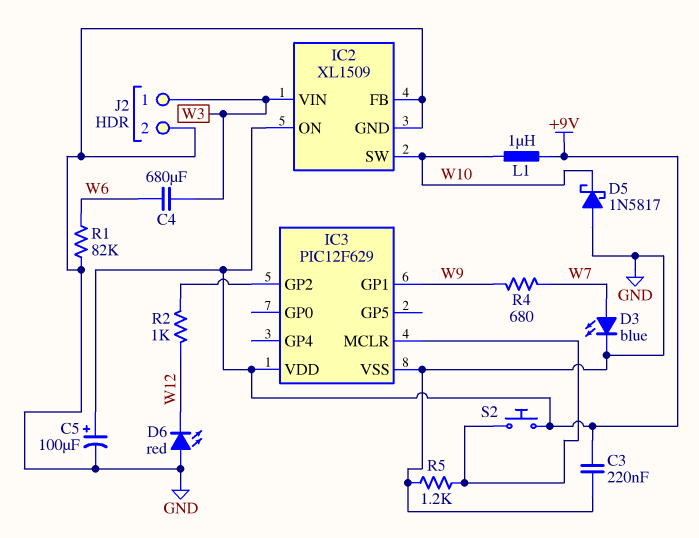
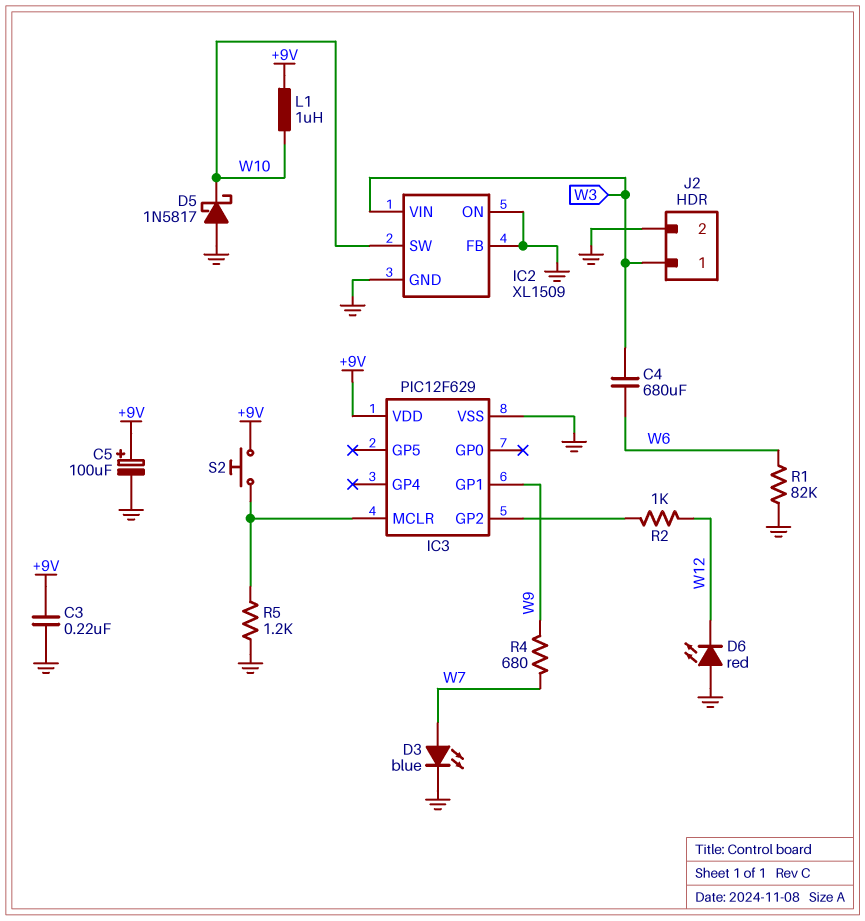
IC2 pin ON: +9V -> GND

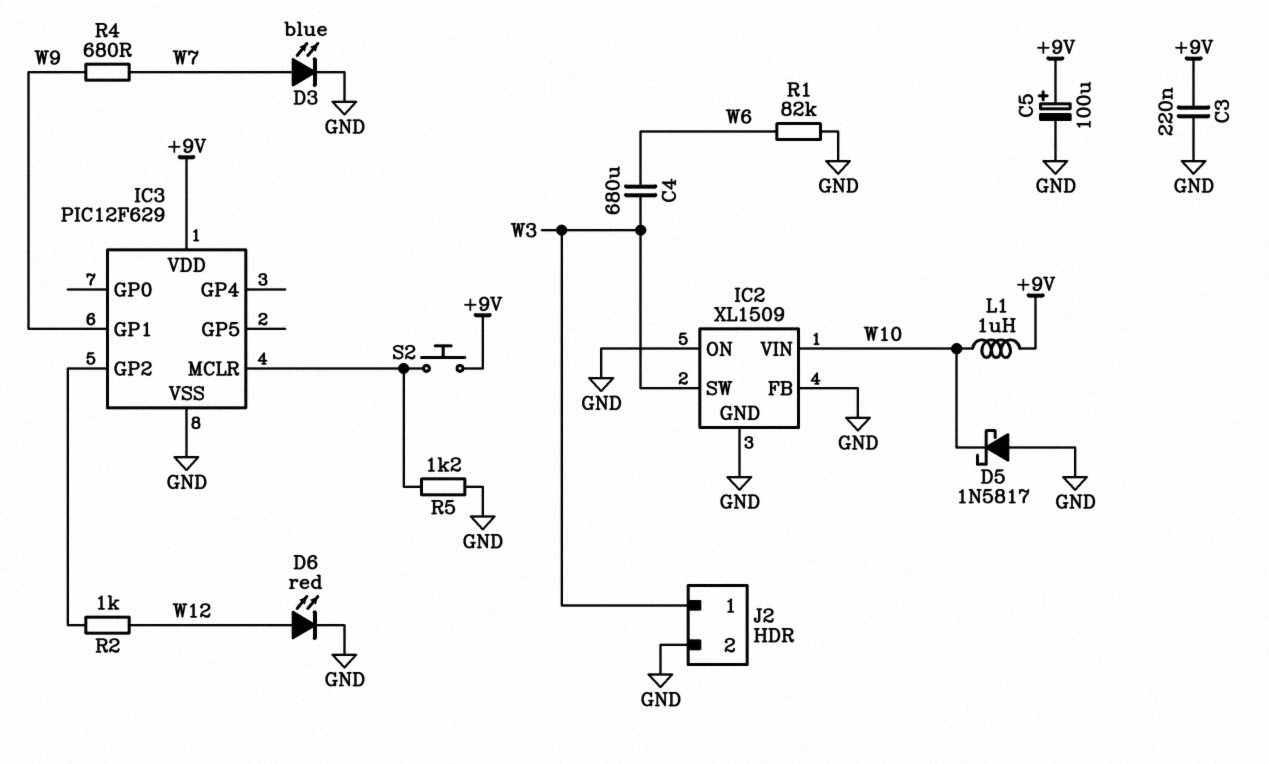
D6: LED red (A GND, K W12) -> LED red (A W12, K GND)
IC2 pin SW: W10 -> W3
IC2 pin VIN: W3 -> W10

